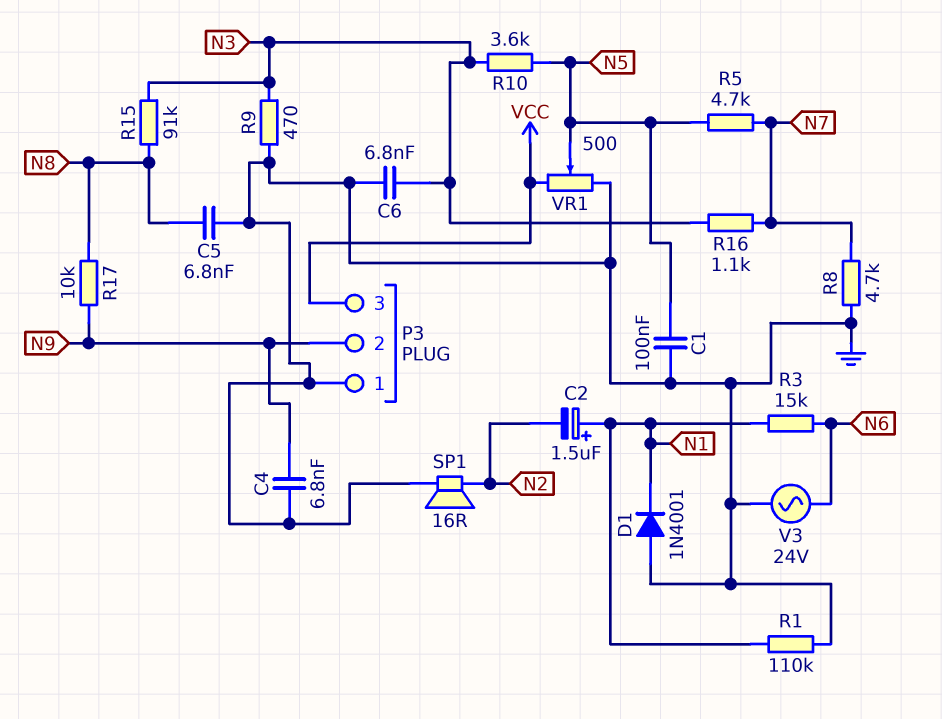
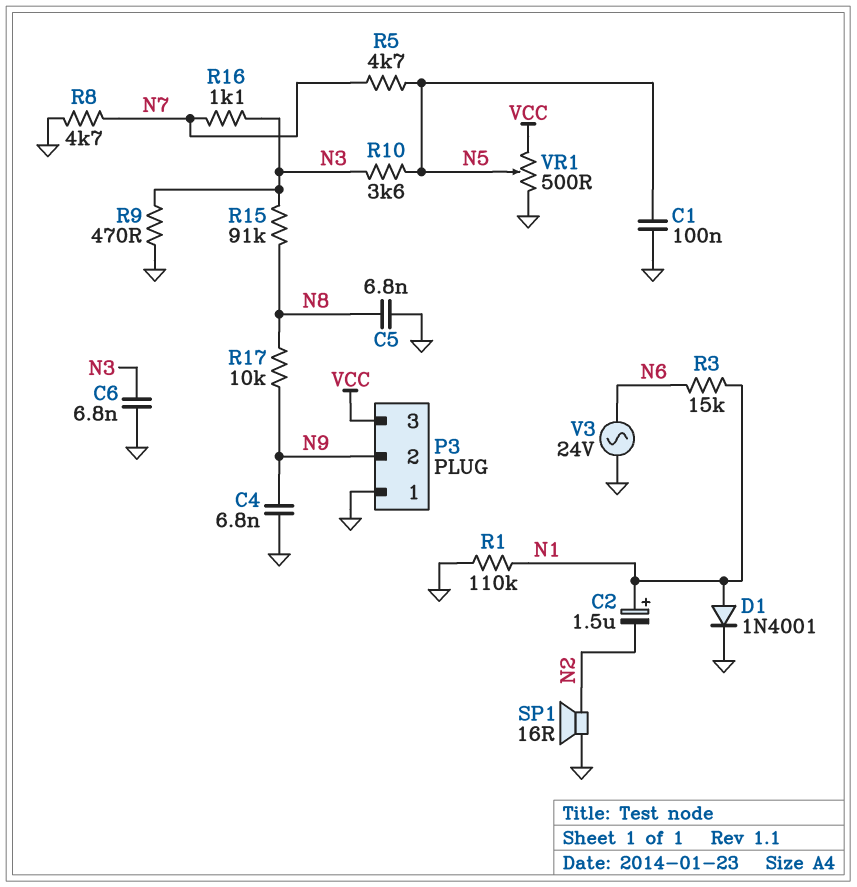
D1: diode 1N4001 (A GND, K N1) -> diode 1N4001 (A N1, K GND)

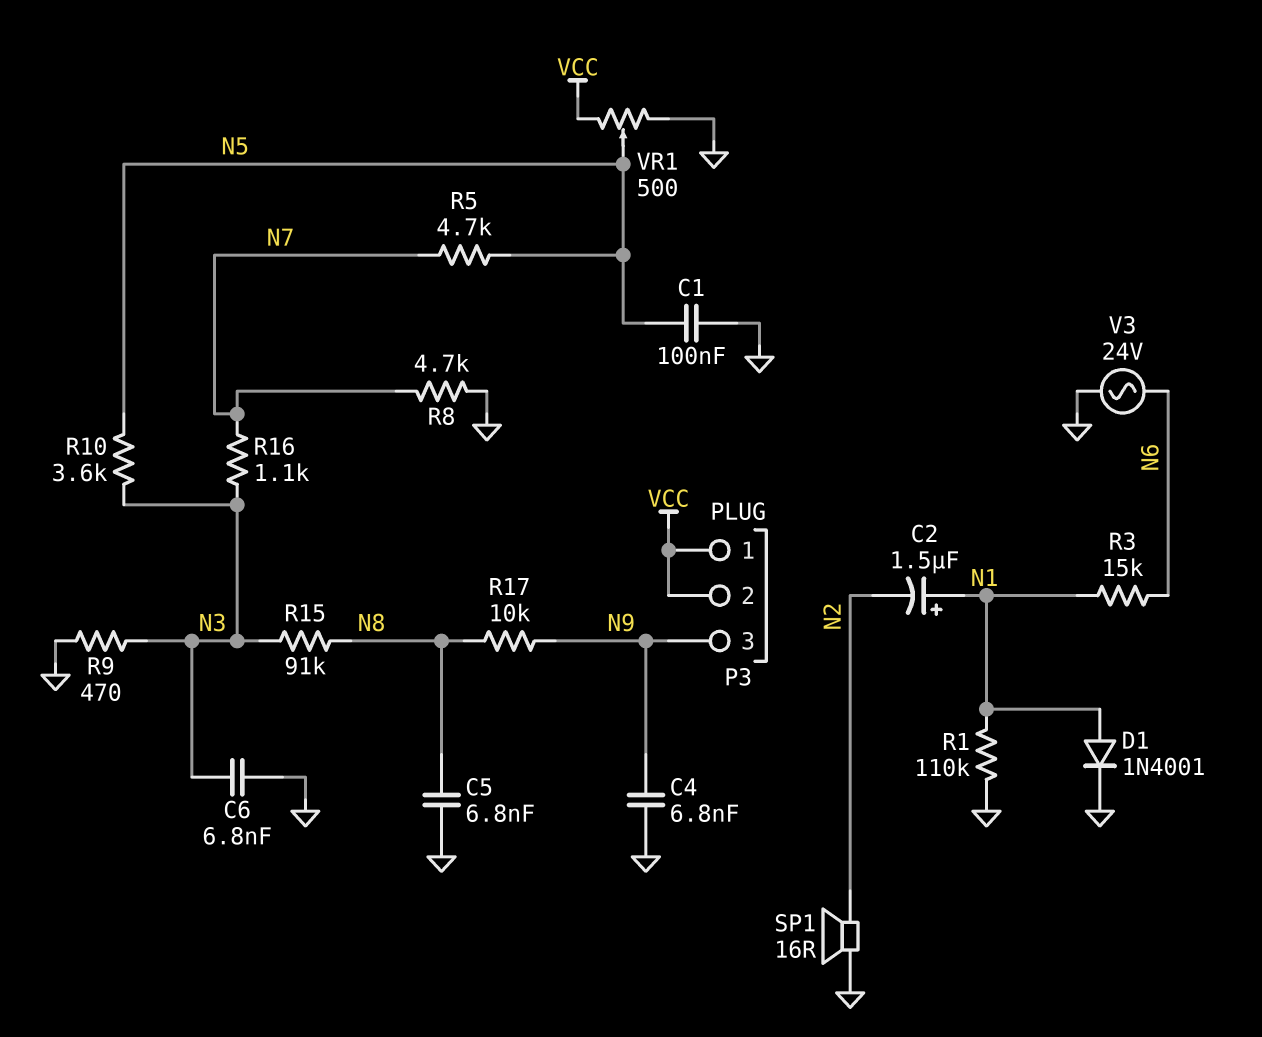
P3 pin 1: GND -> VCC
P3 pin 2: N9 -> VCC
P3 pin 3: VCC -> N9

